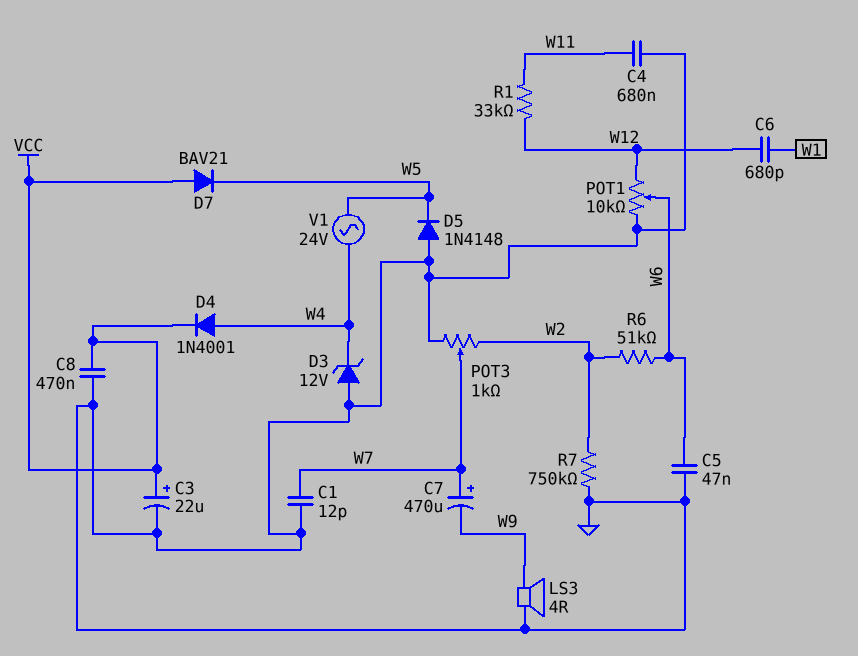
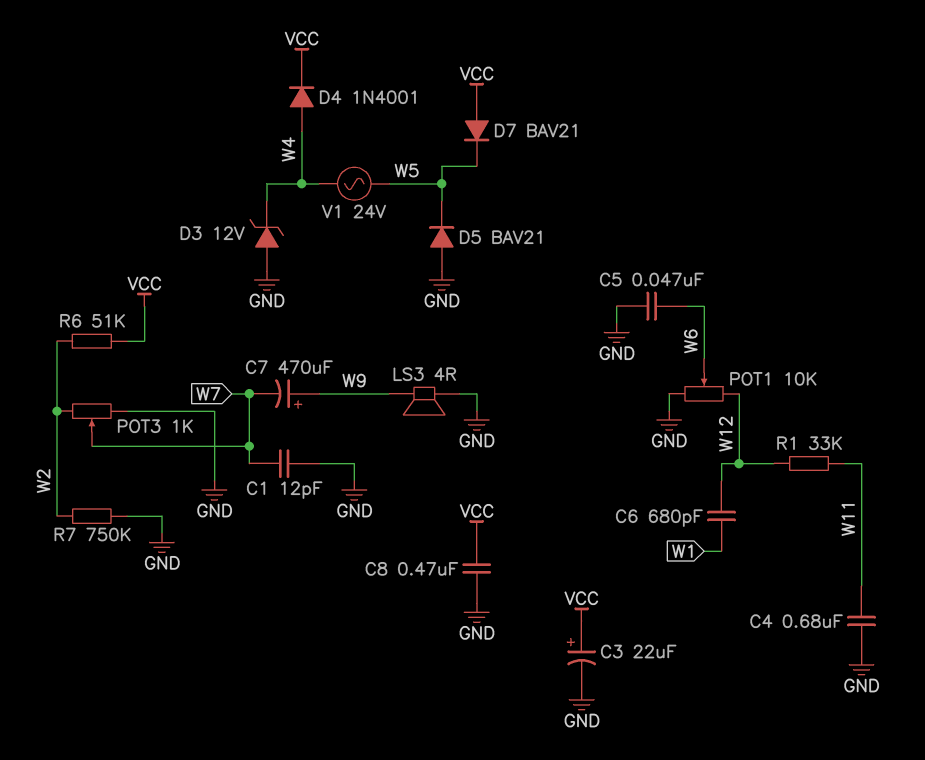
C7: 470uF (plus W7, minus W9) -> 470uF (plus W9, minus W7)
D5: diode 1N4148 (A GND, K W5) -> diode BAV21 (A GND, K W5)
R6: 51k (W2, W6) -> 51k (VCC, W2)

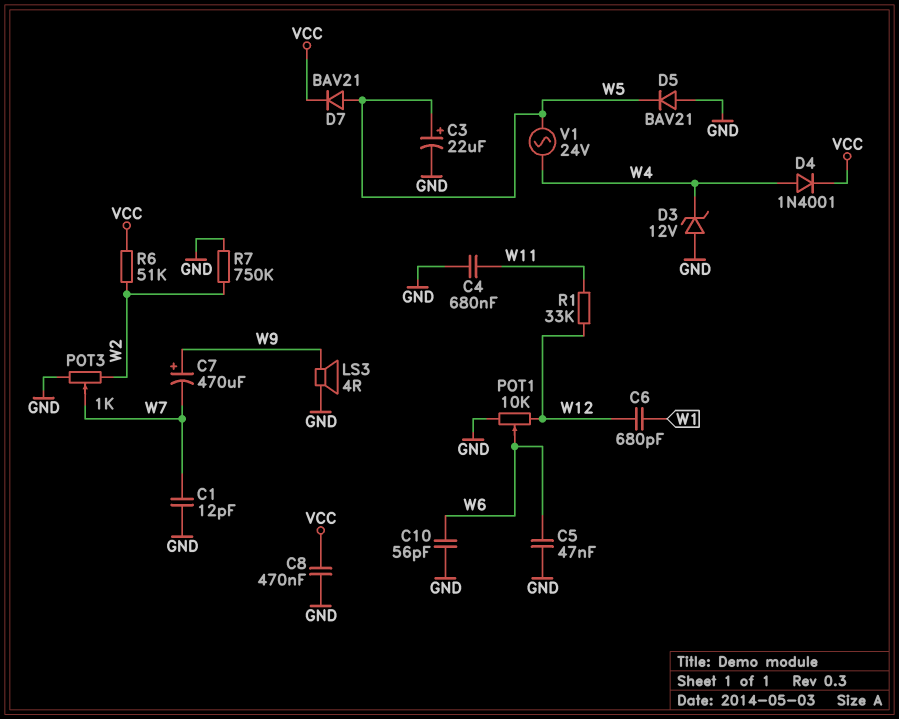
C3: 22uF (plus VCC, minus GND) -> 22uF (plus W5, minus GND)
C10: none -> 56pF (GND, W6)
D7: diode BAV21 (A VCC, K W5) -> diode BAV21 (A W5, K VCC)

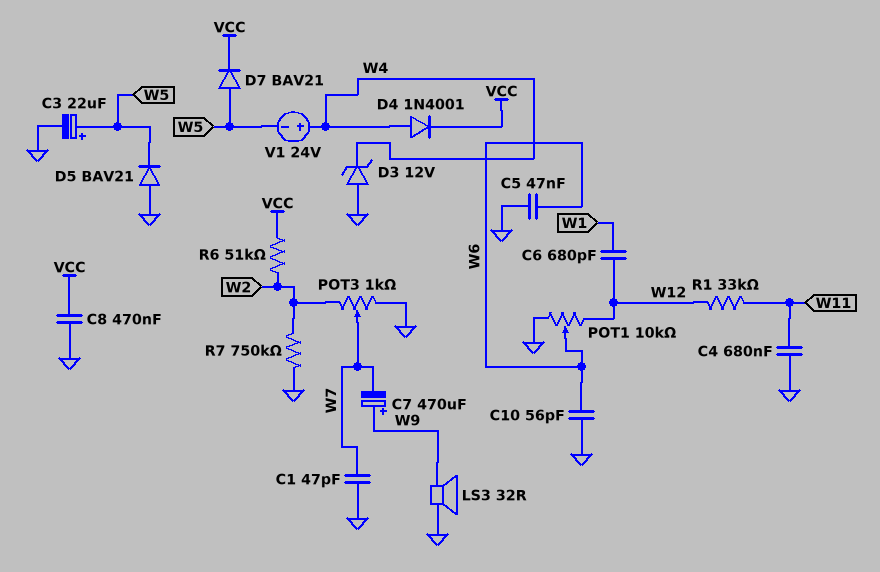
C1: 12pF (GND, W7) -> 47pF (GND, W7)
LS3: speaker 4R (GND, W9) -> speaker 32R (GND, W9)
V1: AC 24V (W4, W5) -> 24V (plus W4, minus W5)

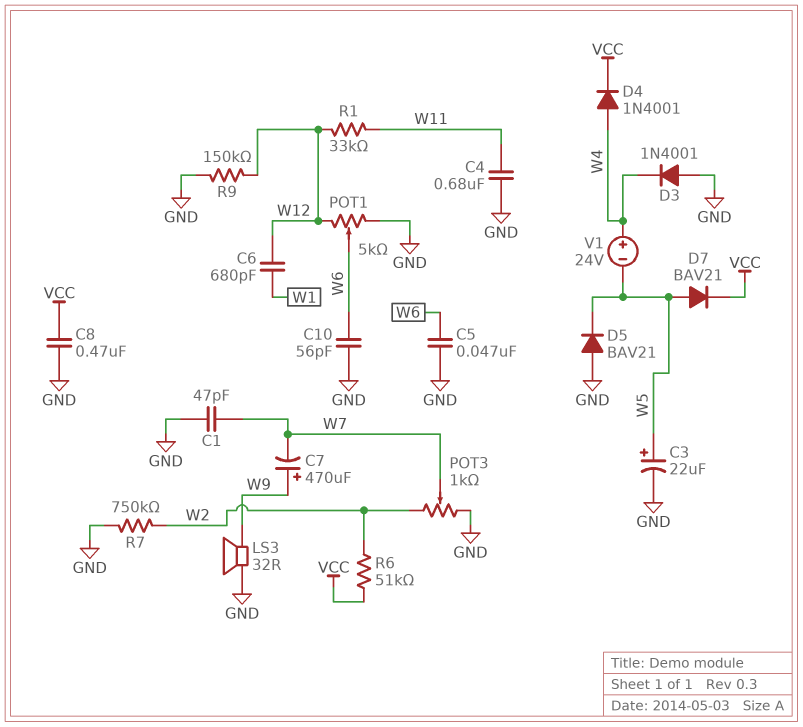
D3: zener 12V (A GND, K W4) -> diode 1N4001 (A GND, K W4)
POT1: 10k (GND, W12, wiper W6) -> 5k (GND, W12, wiper W6)
R9: none -> 150k (GND, W12)

